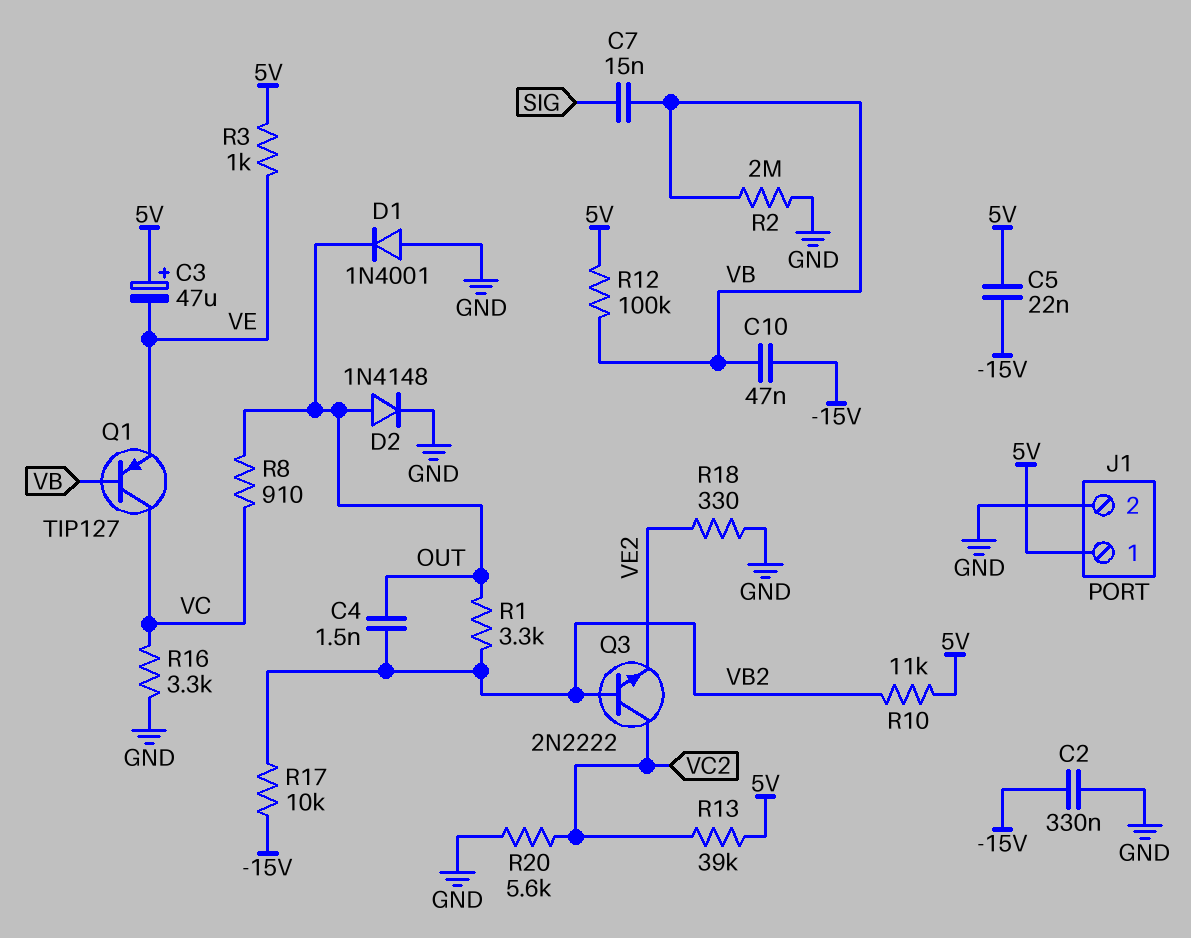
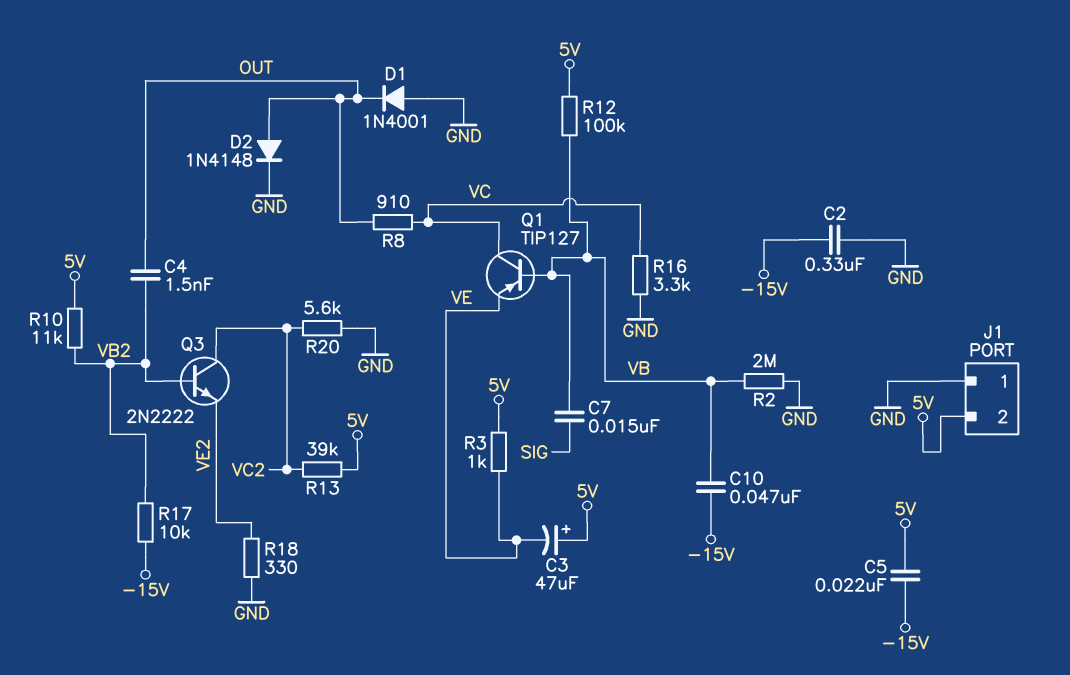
J1 pin 1: 5V -> GND
J1 pin 2: GND -> 5V
R1: 3.3k (OUT, VB2) -> none

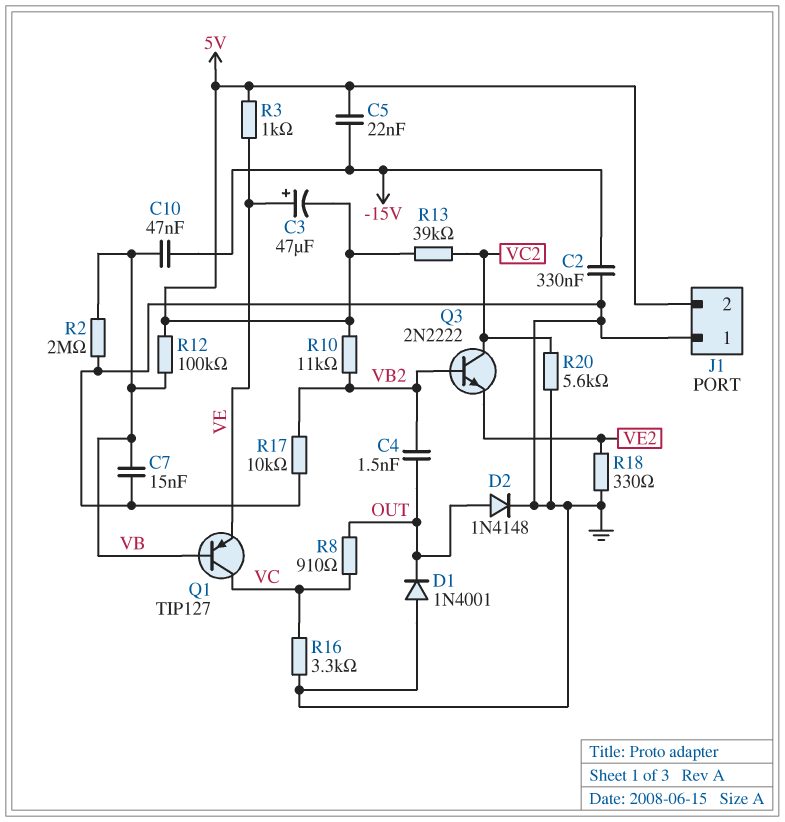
C3: 47uF (plus 5V, minus VE) -> 47uF (plus VE, minus 5V)
C7: 15nF (SIG, VB) -> 15nF (GND, VB)
R17: 10k (-15V, VB2) -> 10k (GND, VB2)

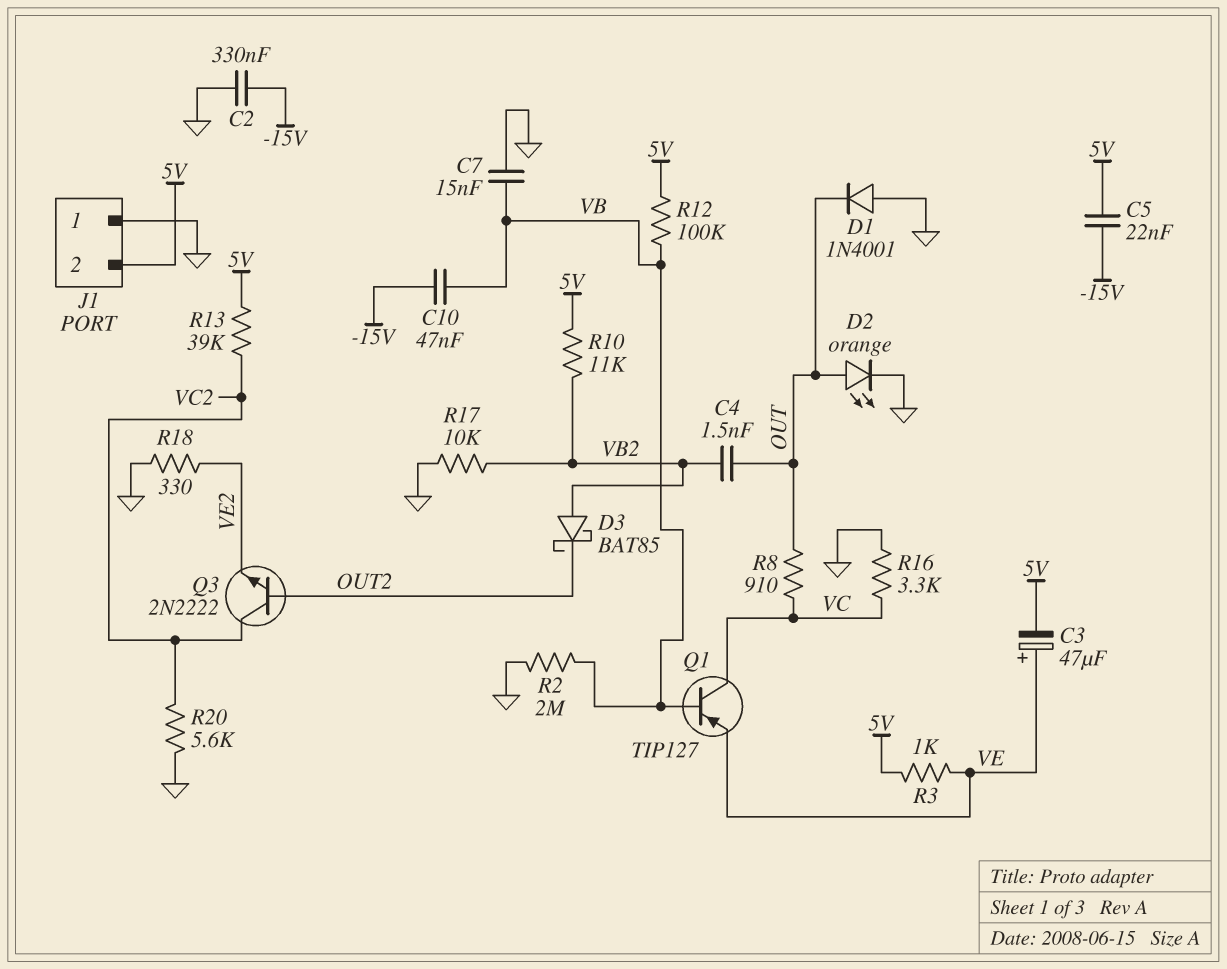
D2: diode 1N4148 (A OUT, K GND) -> LED orange (A OUT, K GND)
D3: none -> schottky BAT85 (A VB2, K OUT2)
Q3: NPN 2N2222 (B VB2, C VC2, E VE2) -> NPN 2N2222 (B OUT2, C VC2, E VE2)

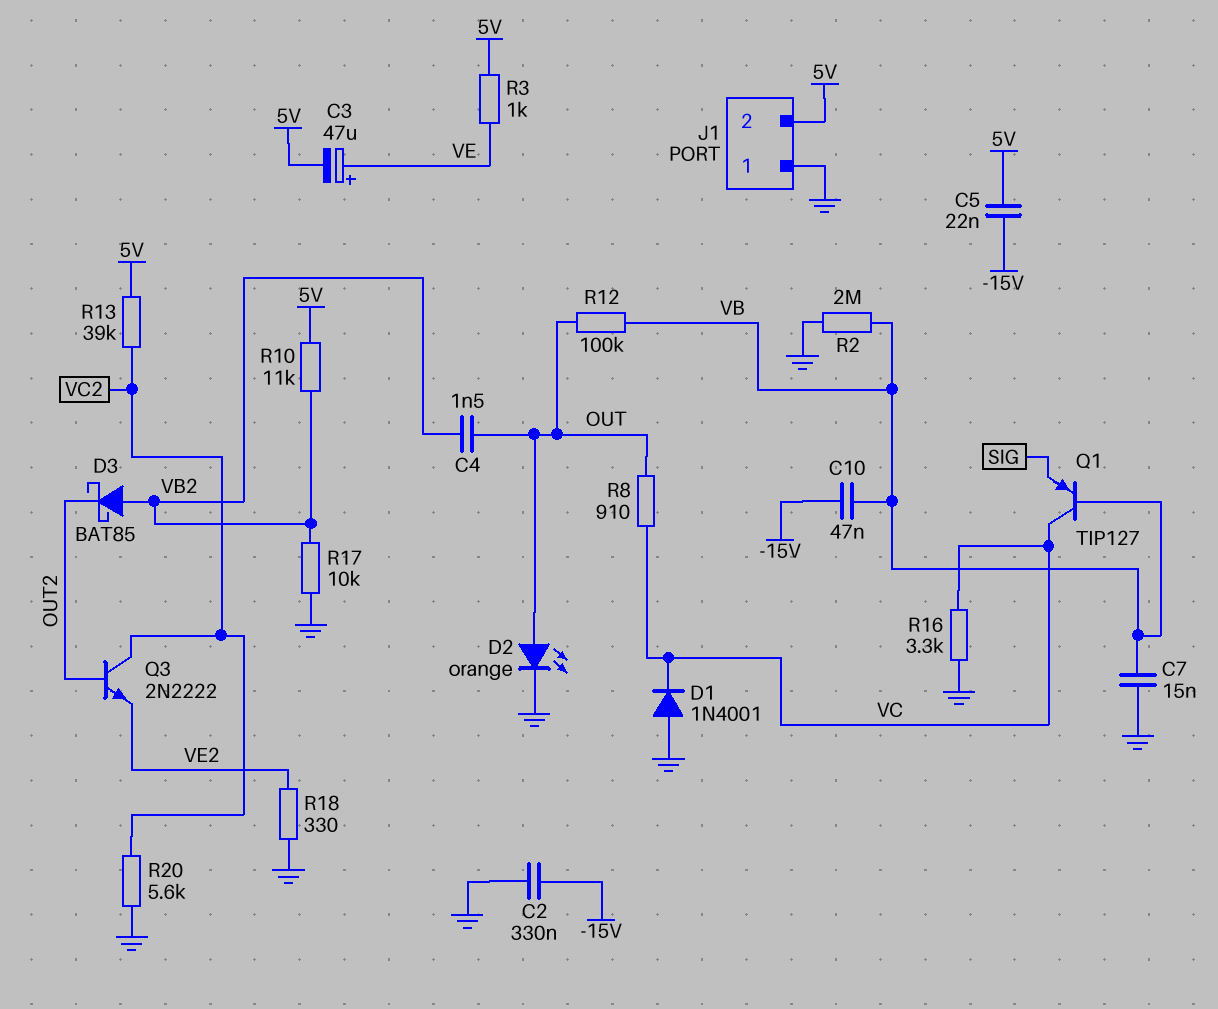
D1: diode 1N4001 (A GND, K OUT) -> diode 1N4001 (A GND, K VC)
Q1: PNP TIP127 (B VB, C VC, E VE) -> PNP TIP127 (B VB, C VC, E SIG)
R12: 100k (5V, VB) -> 100k (OUT, VB)

